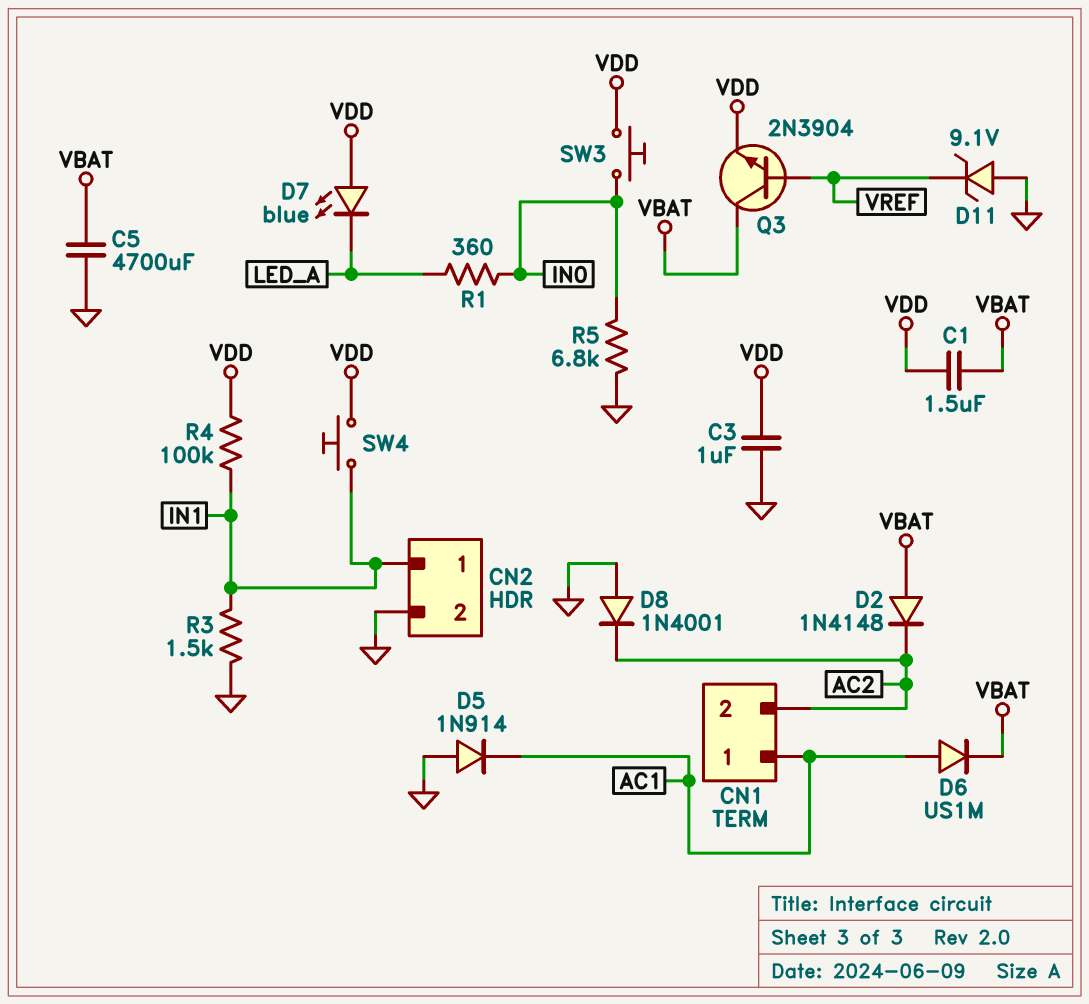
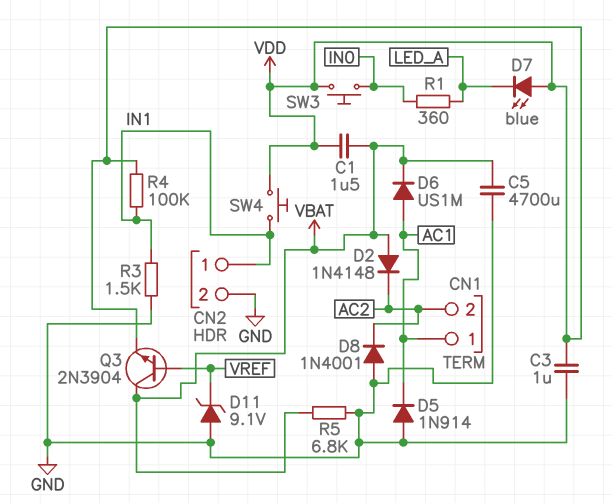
R5: 6.8k (GND, IN0) -> 6.8k (GND, VBAT)

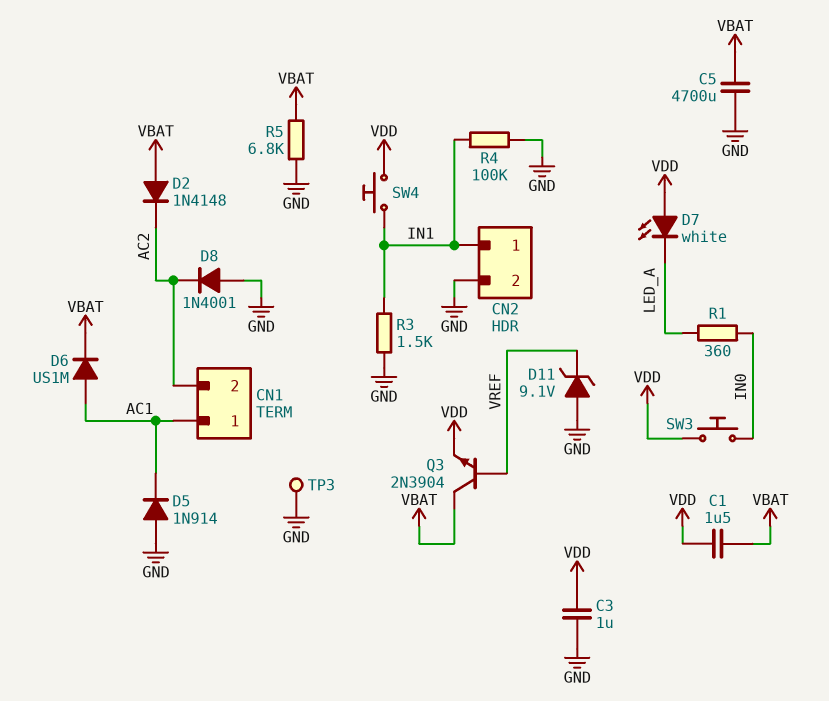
D7: LED blue (A VDD, K LED_A) -> LED white (A VDD, K LED_A)
R4: 100k (IN1, VDD) -> 100k (GND, IN1)
TP3: none -> test point (GND)

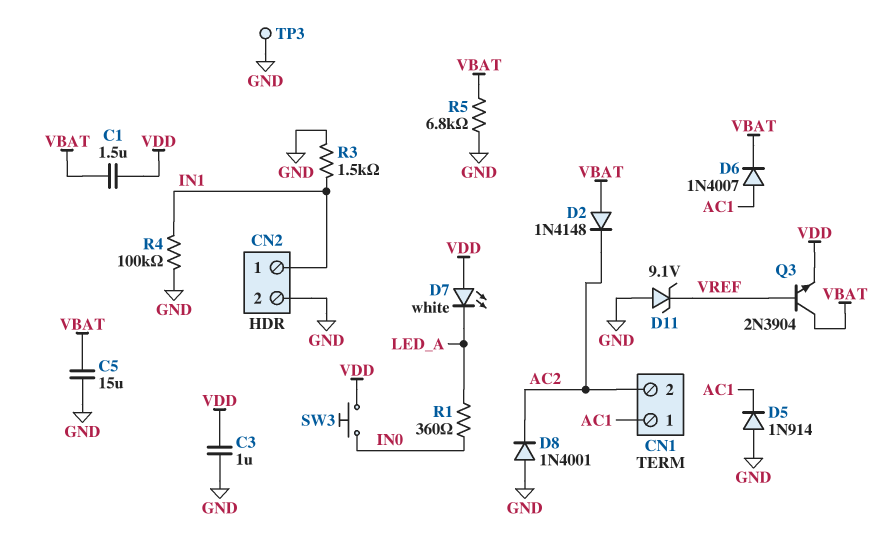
C5: 4700uF (GND, VBAT) -> 15uF (GND, VBAT)
D6: diode US1M (A AC1, K VBAT) -> diode 1N4007 (A AC1, K VBAT)
SW4: button (IN1, VDD) -> none

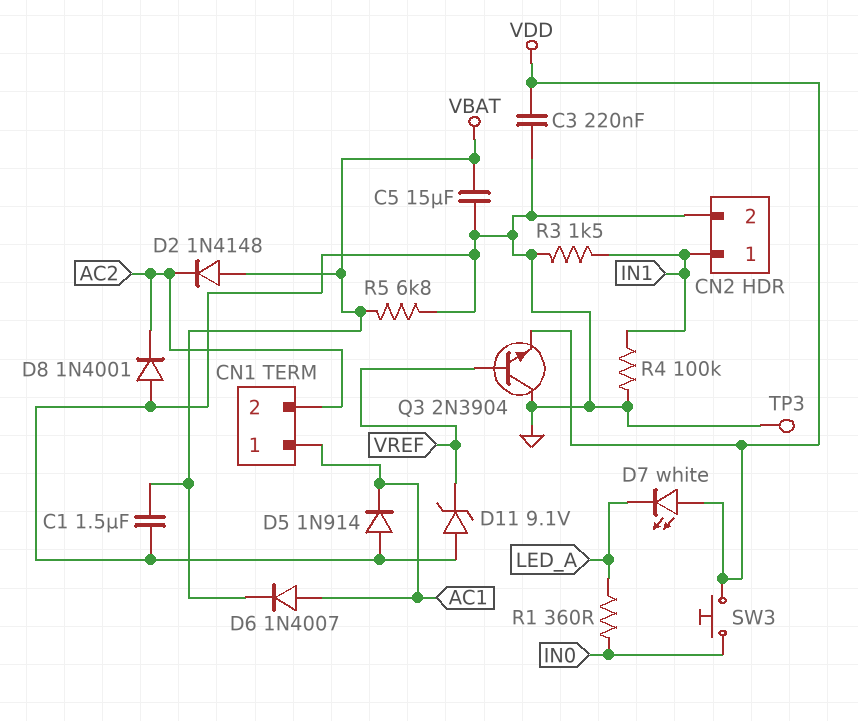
C1: 1.5uF (VBAT, VDD) -> 1.5uF (GND, VBAT)
C3: 1uF (GND, VDD) -> 220nF (GND, VDD)
Q3: NPN 2N3904 (B VREF, C VBAT, E VDD) -> NPN 2N3904 (B VREF, C GND, E VDD)

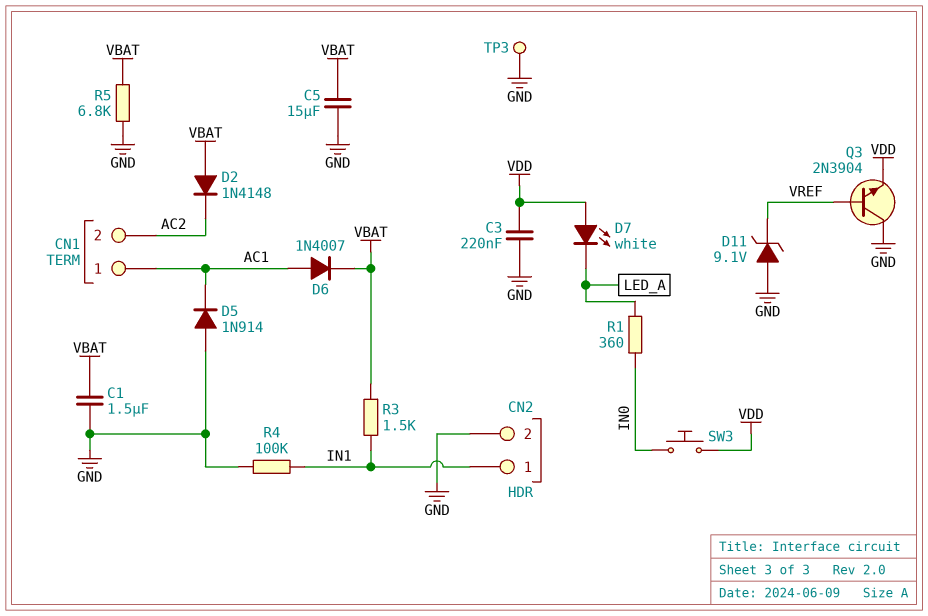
D8: diode 1N4001 (A GND, K AC2) -> none
R3: 1.5k (GND, IN1) -> 1.5k (IN1, VBAT)

